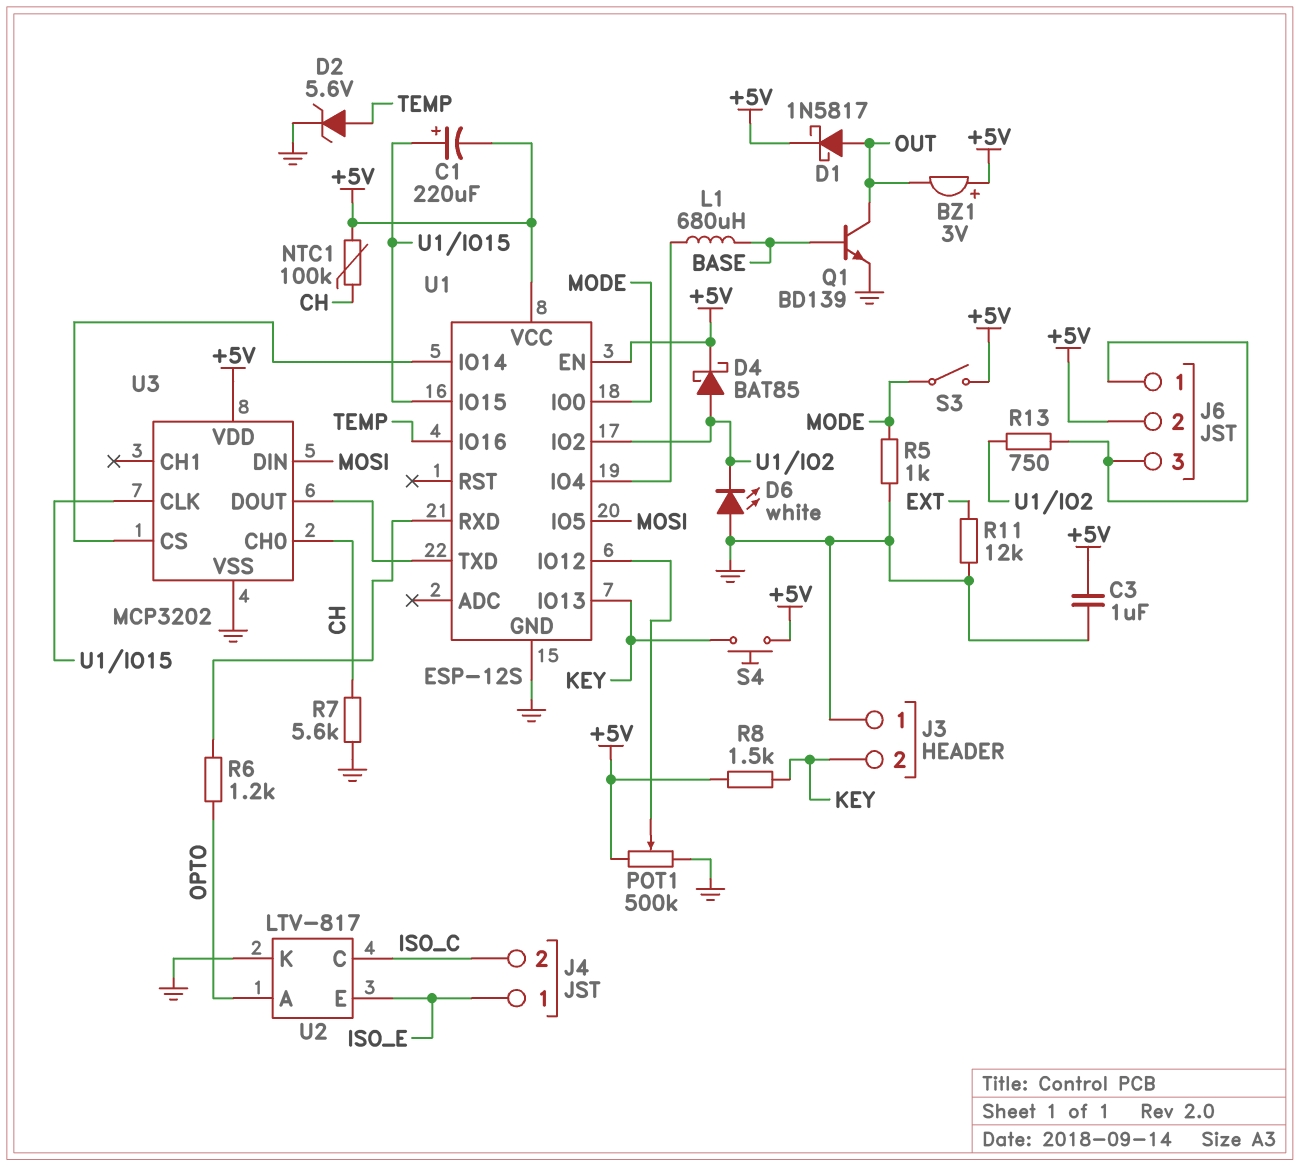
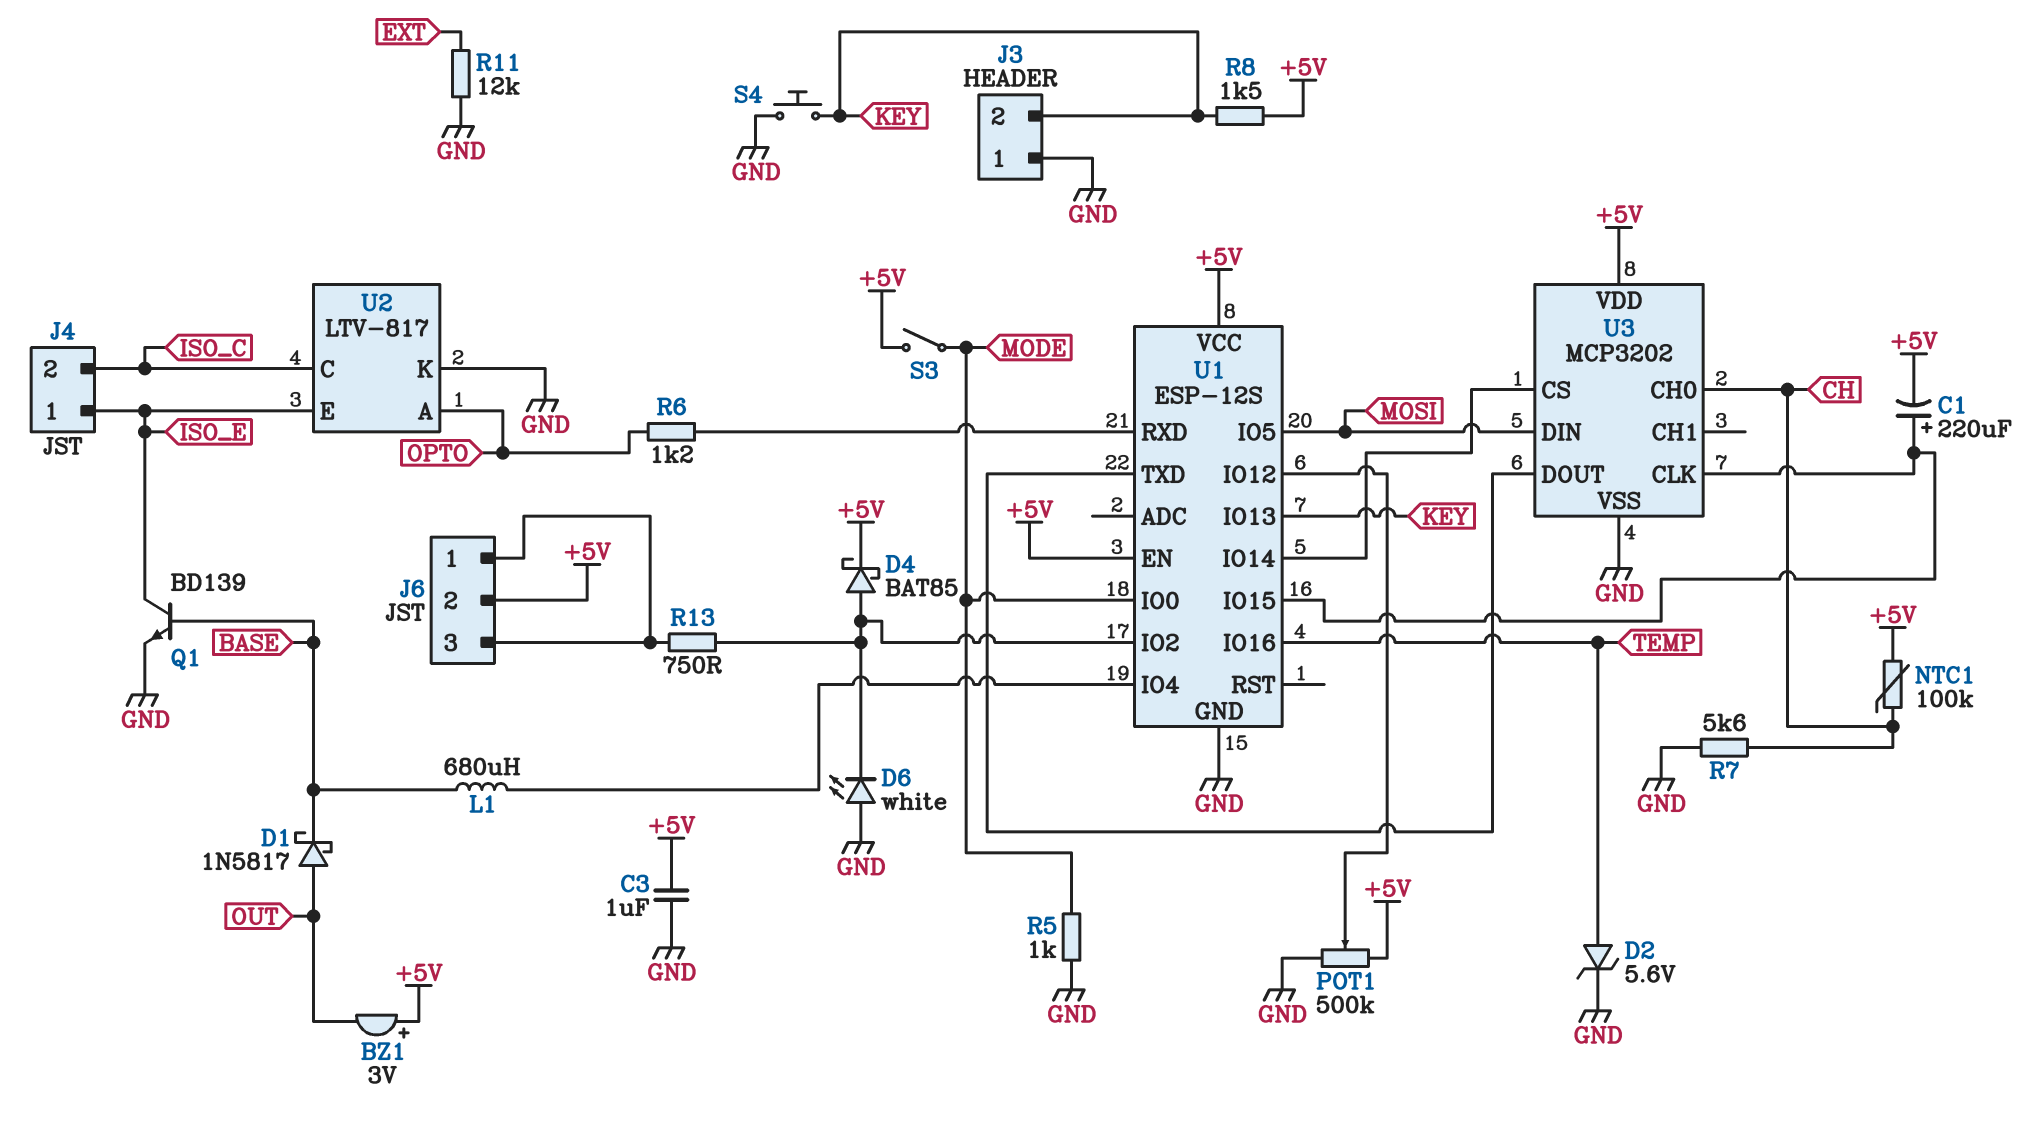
D1: schottky 1N5817 (A OUT, K +5V) -> schottky 1N5817 (A OUT, K BASE)
Q1: NPN BD139 (B BASE, C OUT, E GND) -> NPN BD139 (B BASE, C ISO_E, E GND)
S4: button (+5V, KEY) -> button (GND, KEY)

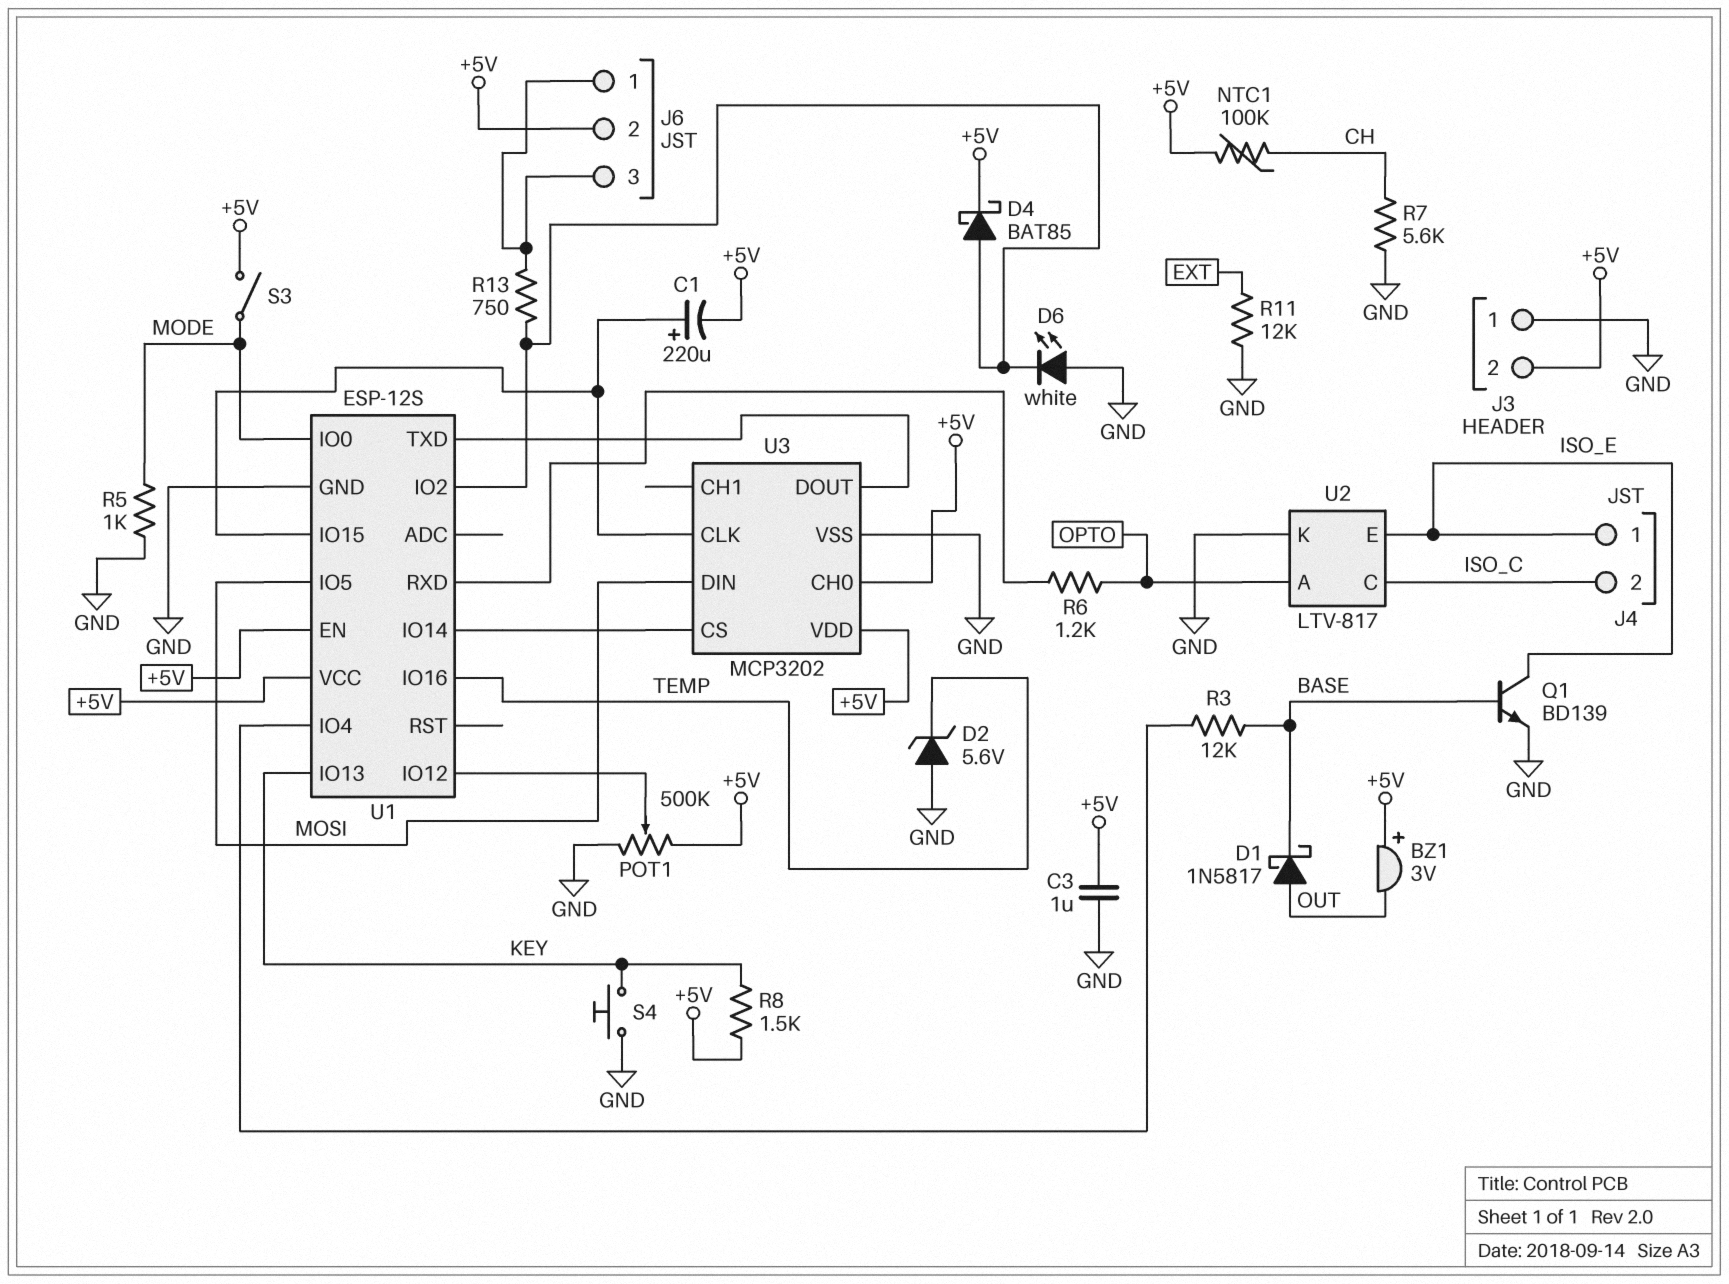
D2: zener 5.6V (A TEMP, K GND) -> zener 5.6V (A GND, K TEMP)
J3 pin 2: KEY -> +5V
L1: 680uH (BASE, U1/IO4) -> none
R3: none -> 12k (BASE, U1/IO4)
U3 pin CH0: CH -> +5V

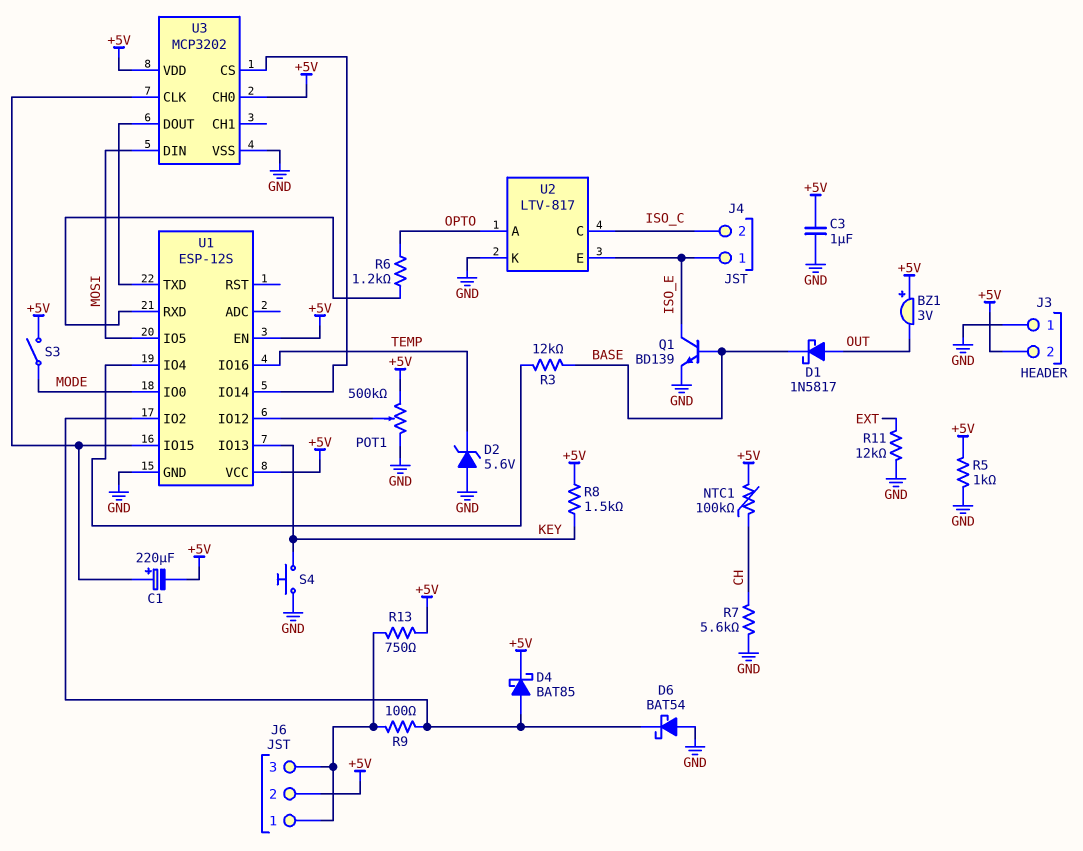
D6: LED white (A GND, K U1/IO2) -> schottky BAT54 (A GND, K U1/IO2)
R5: 1k (GND, MODE) -> 1k (+5V, GND)
R9: none -> 100 (J6/1, U1/IO2)
R13: 750 (J6/1, U1/IO2) -> 750 (+5V, J6/1)

